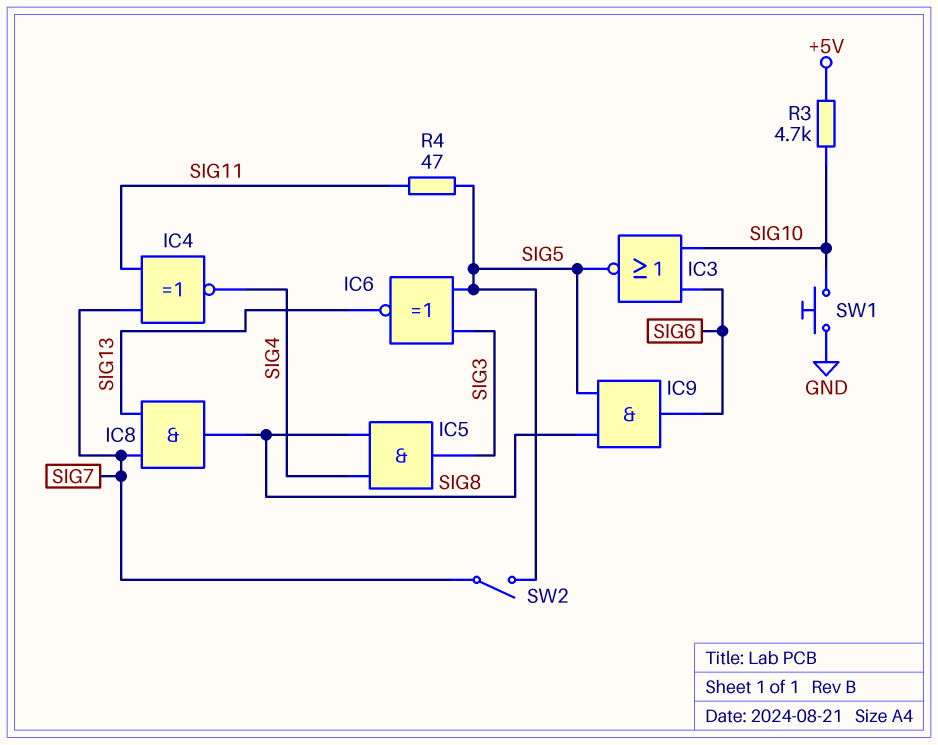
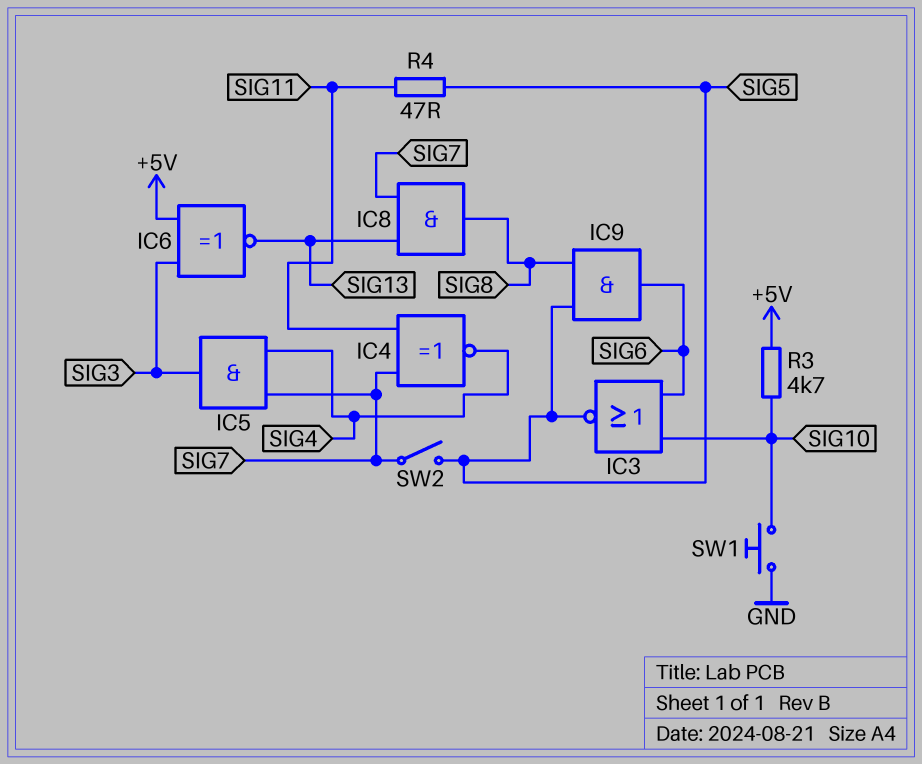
IC5: AND (in SIG4, in SIG8, out SIG3) -> AND (in SIG4, in SIG7, out SIG3)
IC6: XNOR (in SIG3, in SIG5, out SIG13) -> XNOR (in +5V, in SIG3, out SIG13)

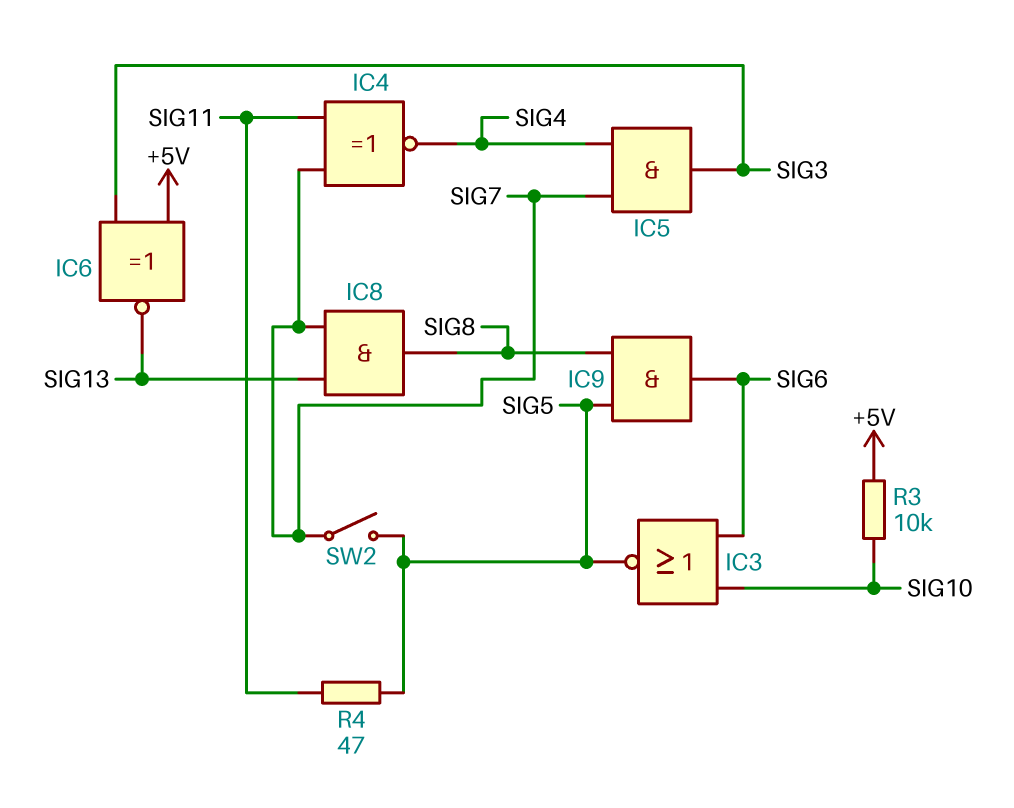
R3: 4.7k (+5V, SIG10) -> 10k (+5V, SIG10)
SW1: button (GND, SIG10) -> none

